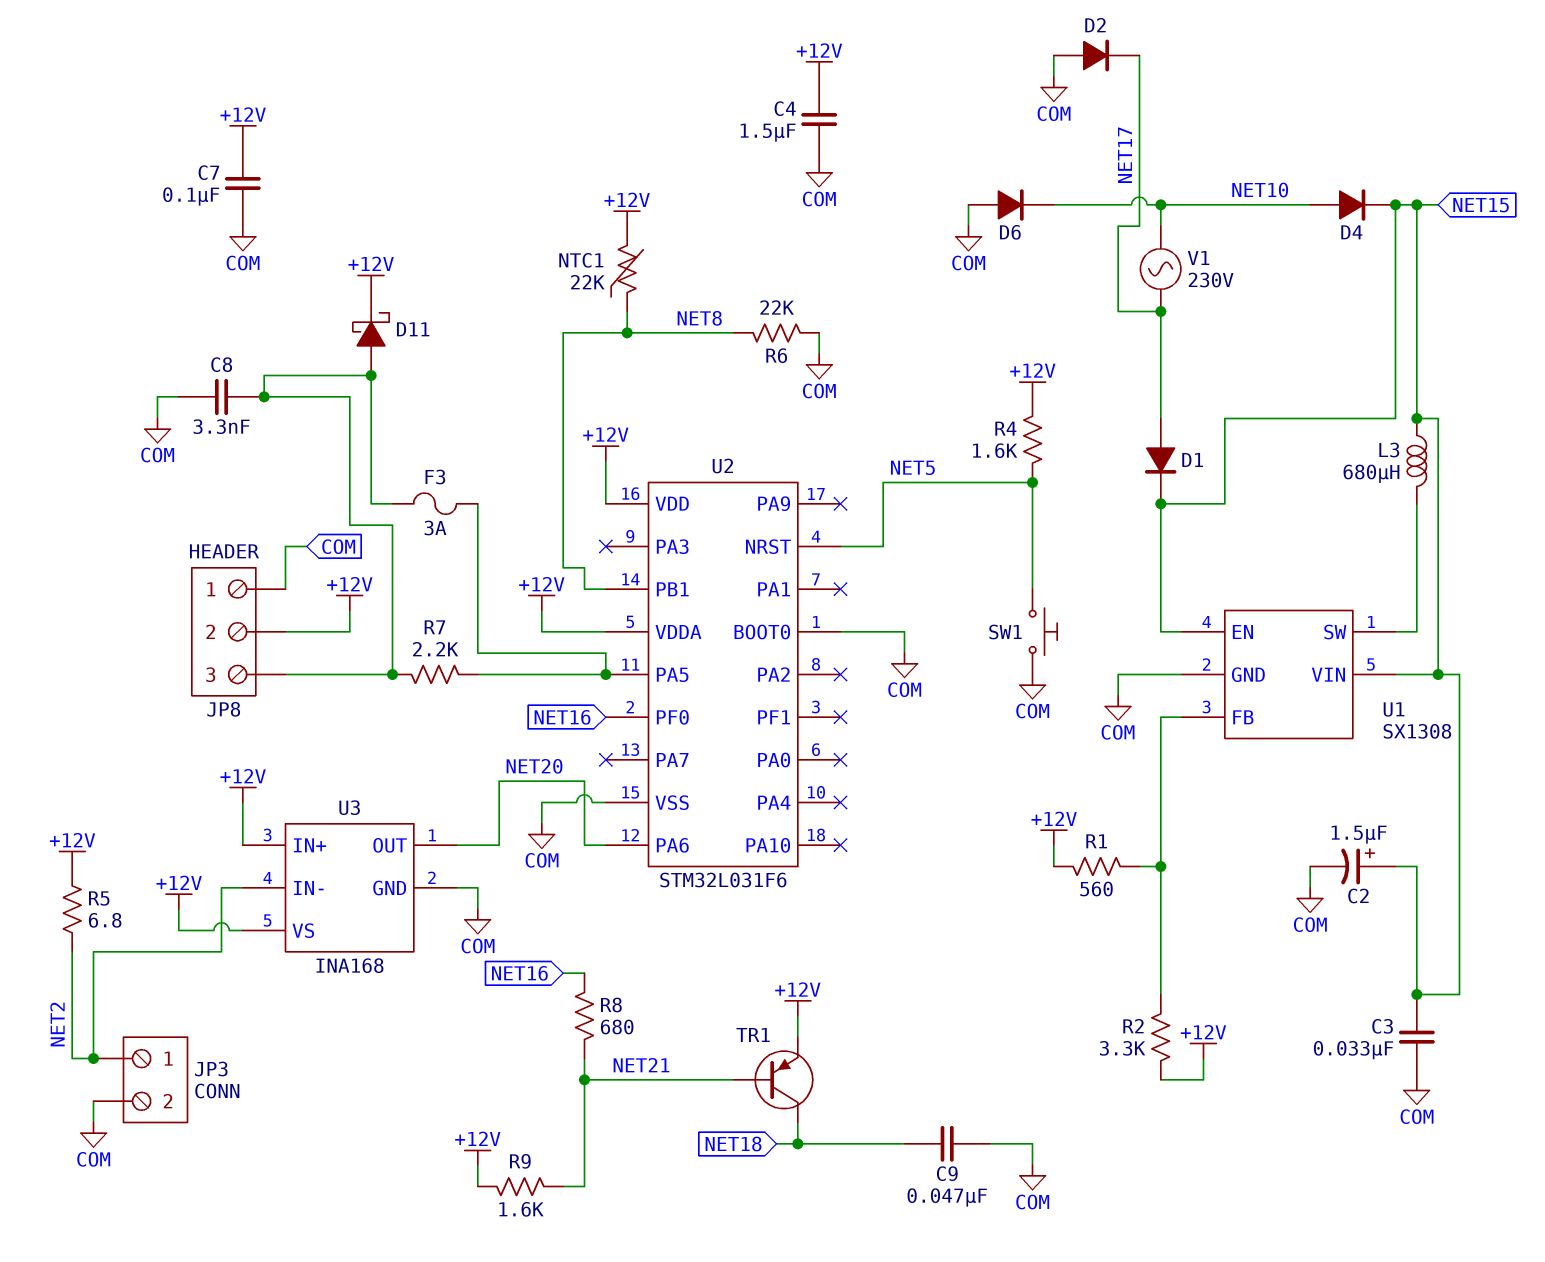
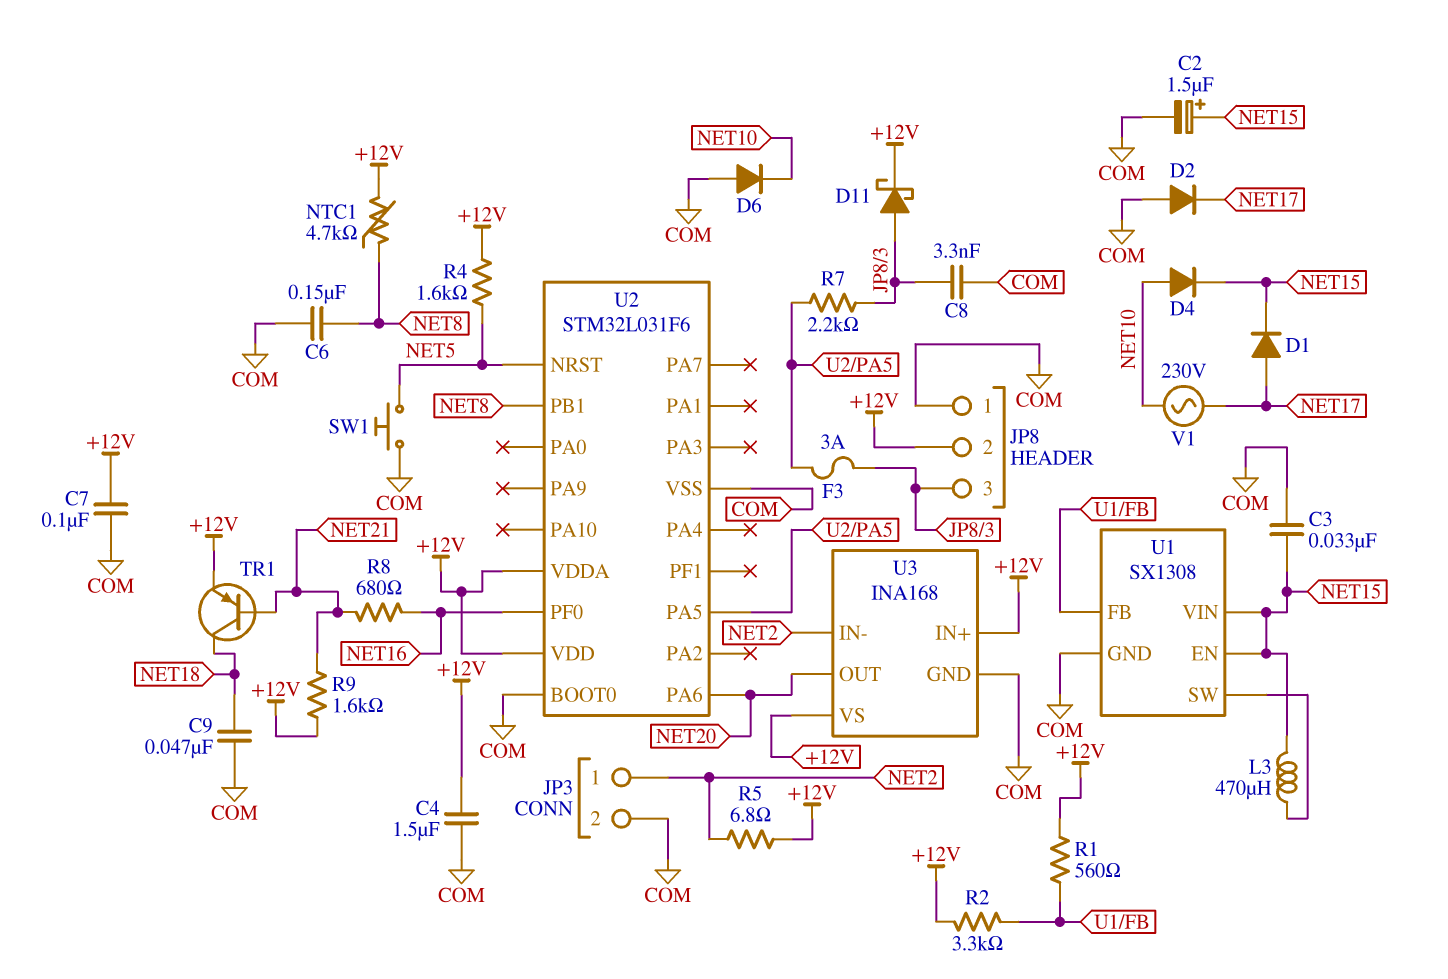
C6: none -> 150nF (COM, NET8)
L3: 680uH (NET15, U1/SW) -> 470uH (NET15, U1/SW)
NTC1: 22k (+12V, NET8) -> 4.7k (+12V, NET8)
R6: 22k (COM, NET8) -> none

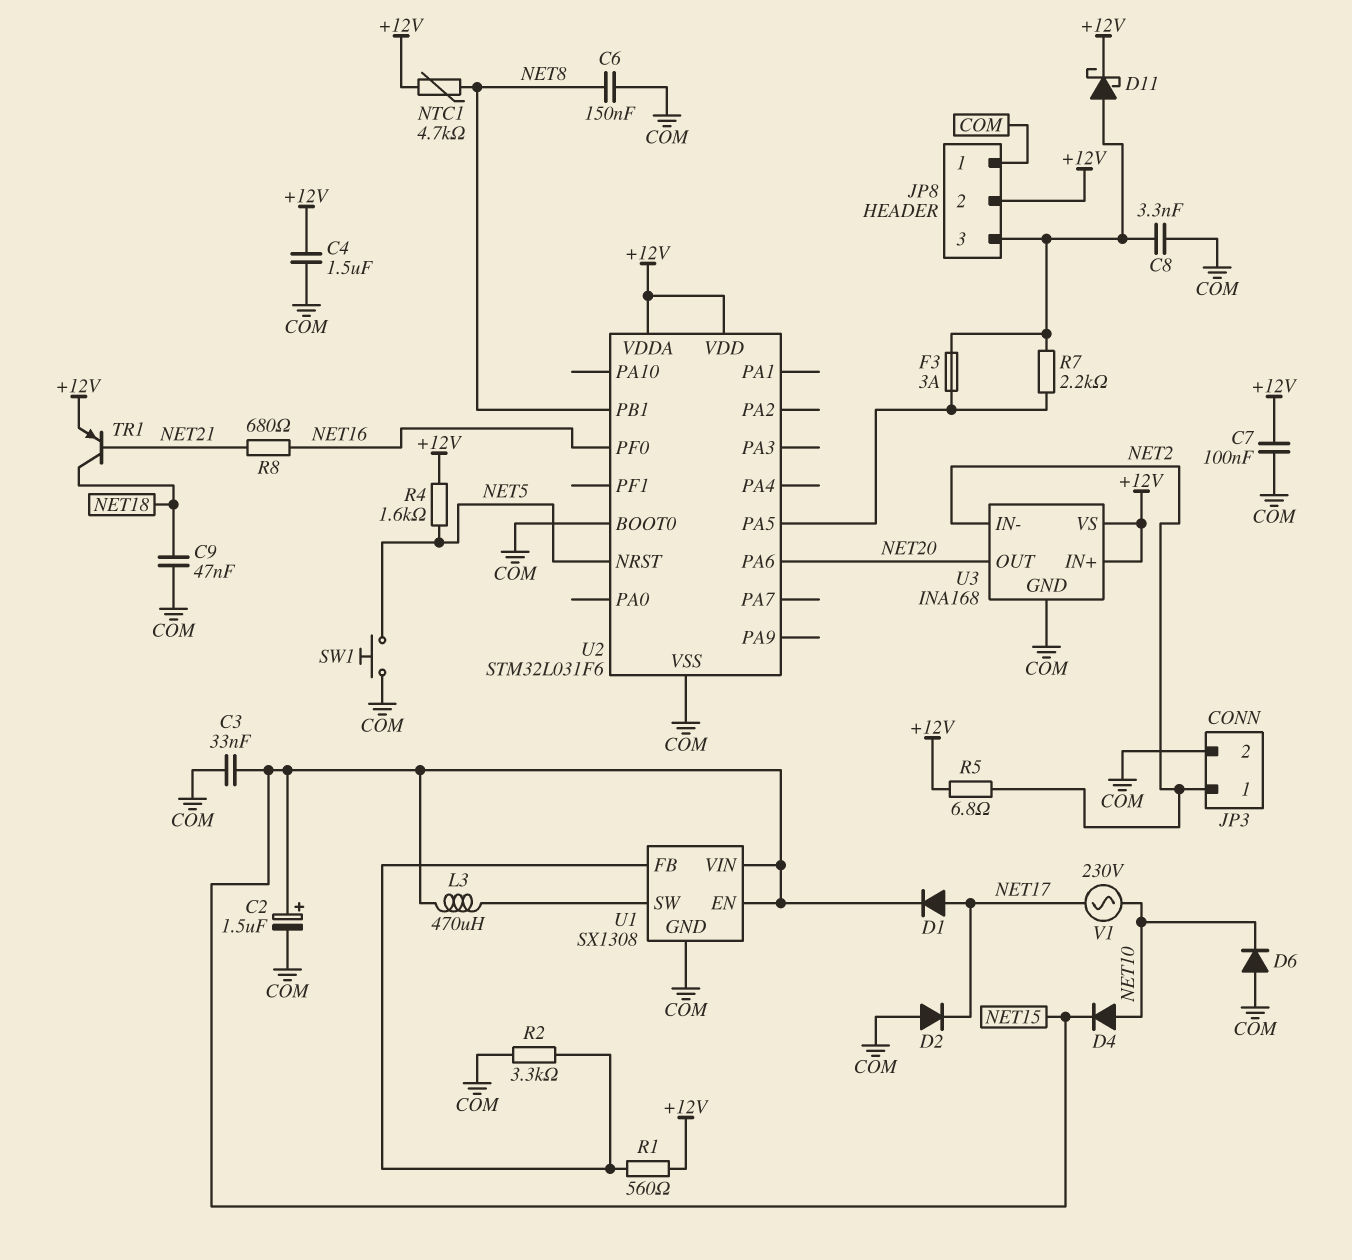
R2: 3.3k (+12V, U1/FB) -> 3.3k (COM, U1/FB)
R9: 1.6k (+12V, NET21) -> none

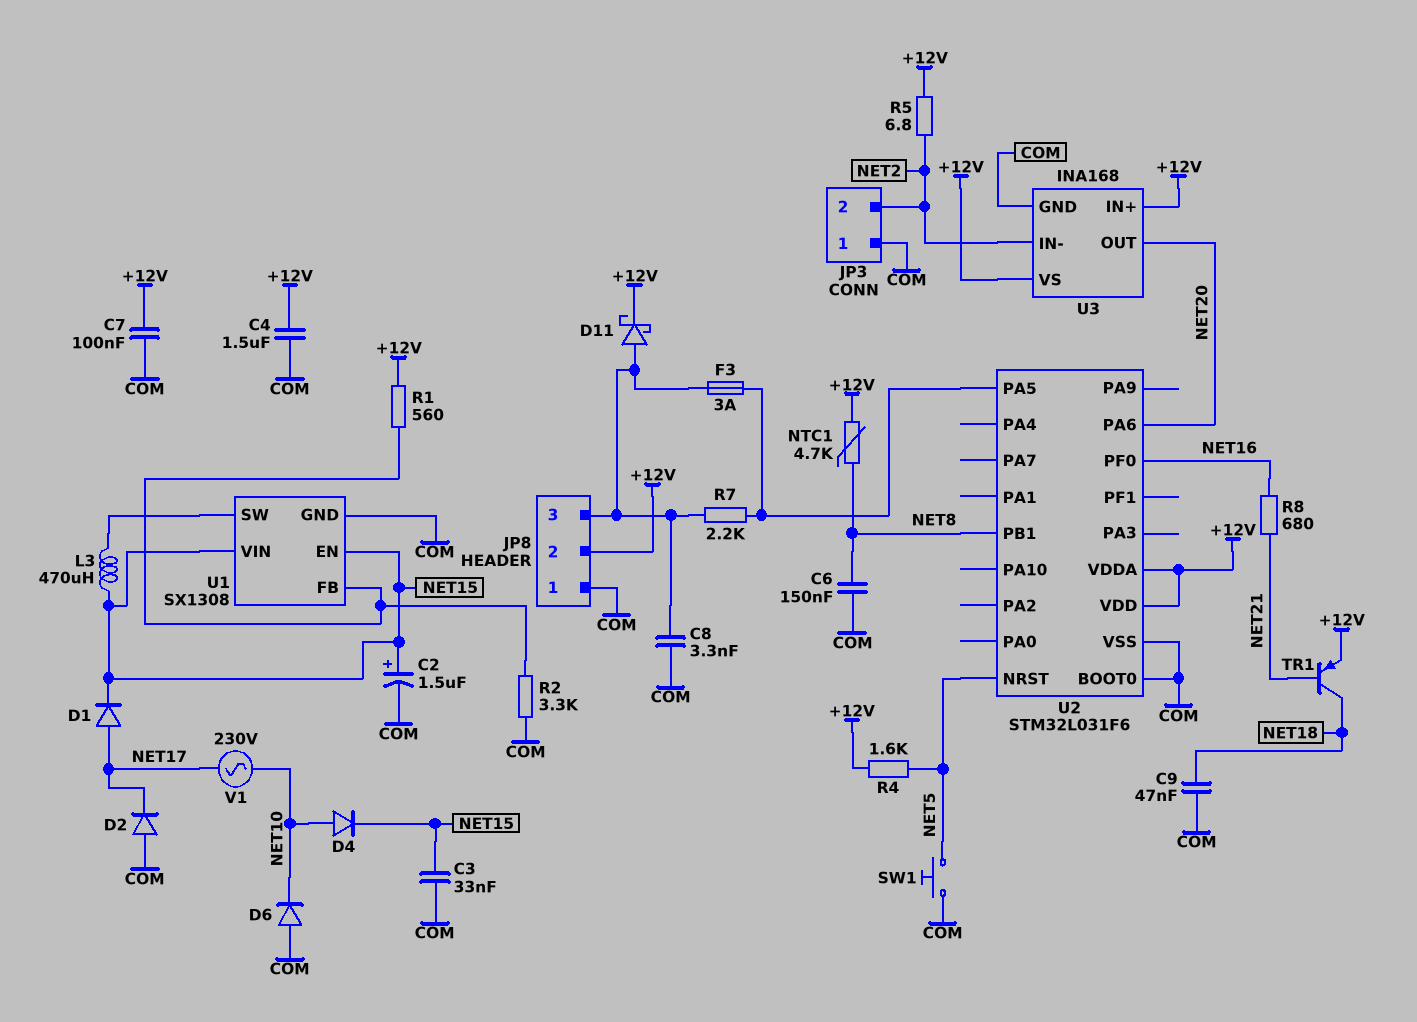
JP3 pin 1: NET2 -> COM
JP3 pin 2: COM -> NET2

